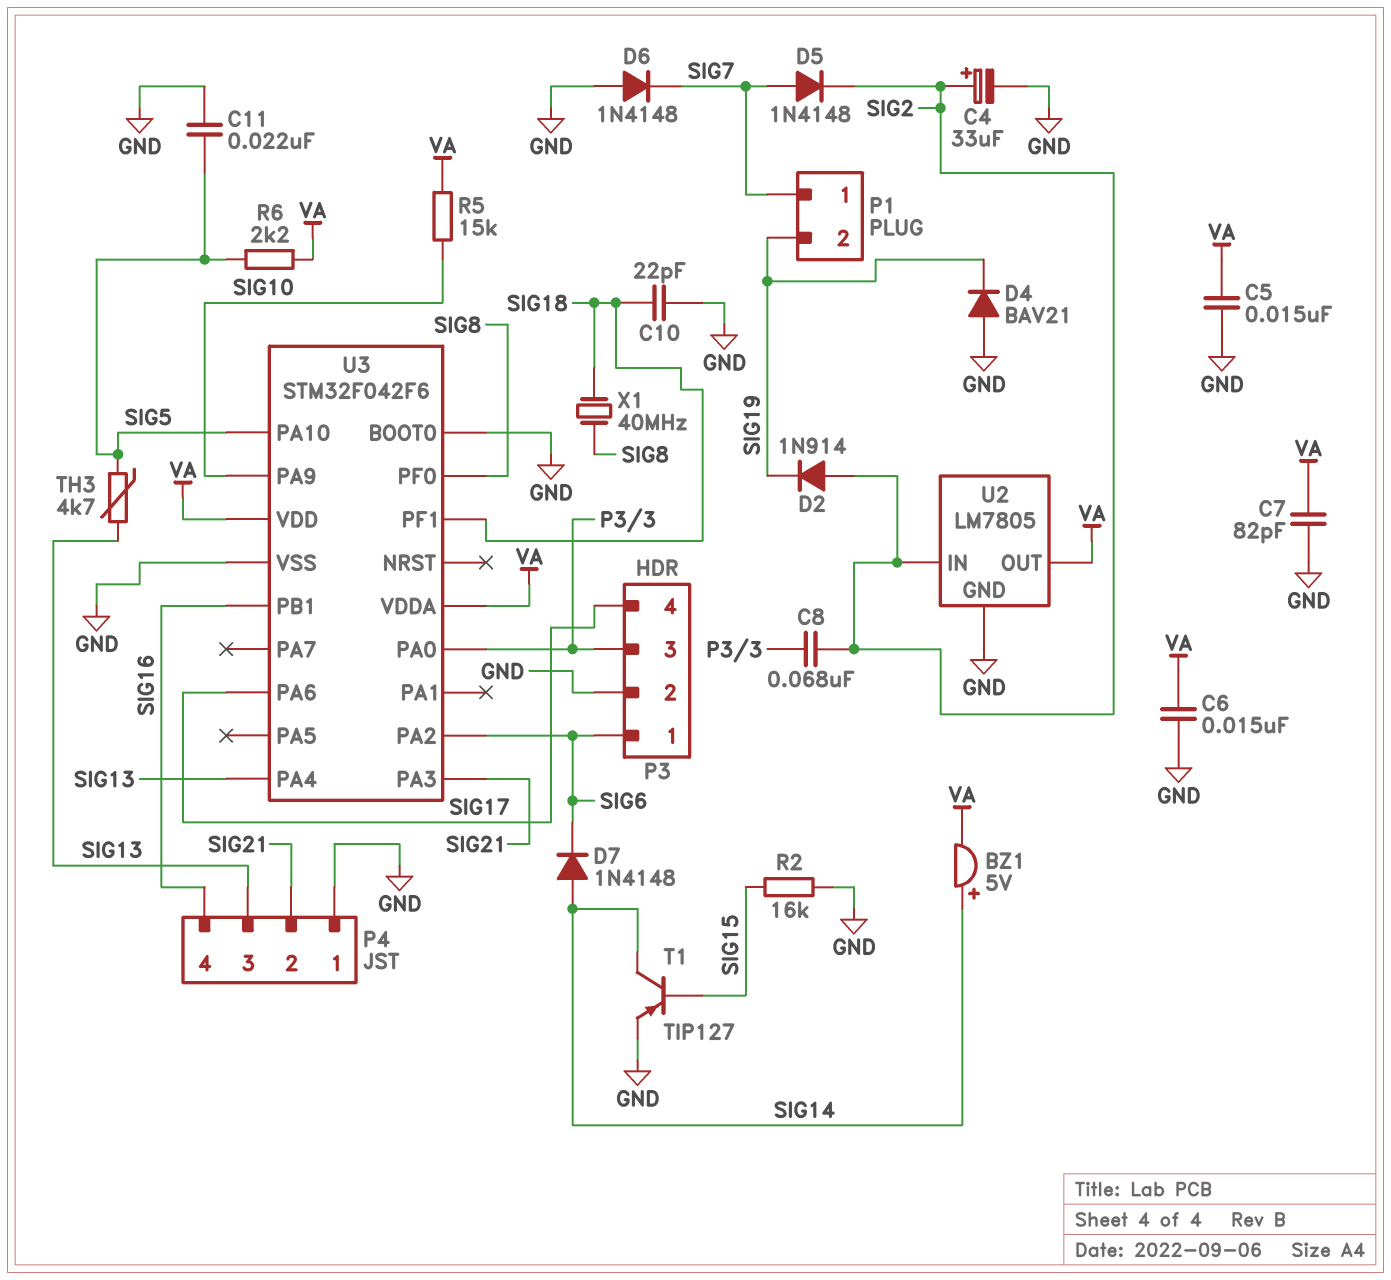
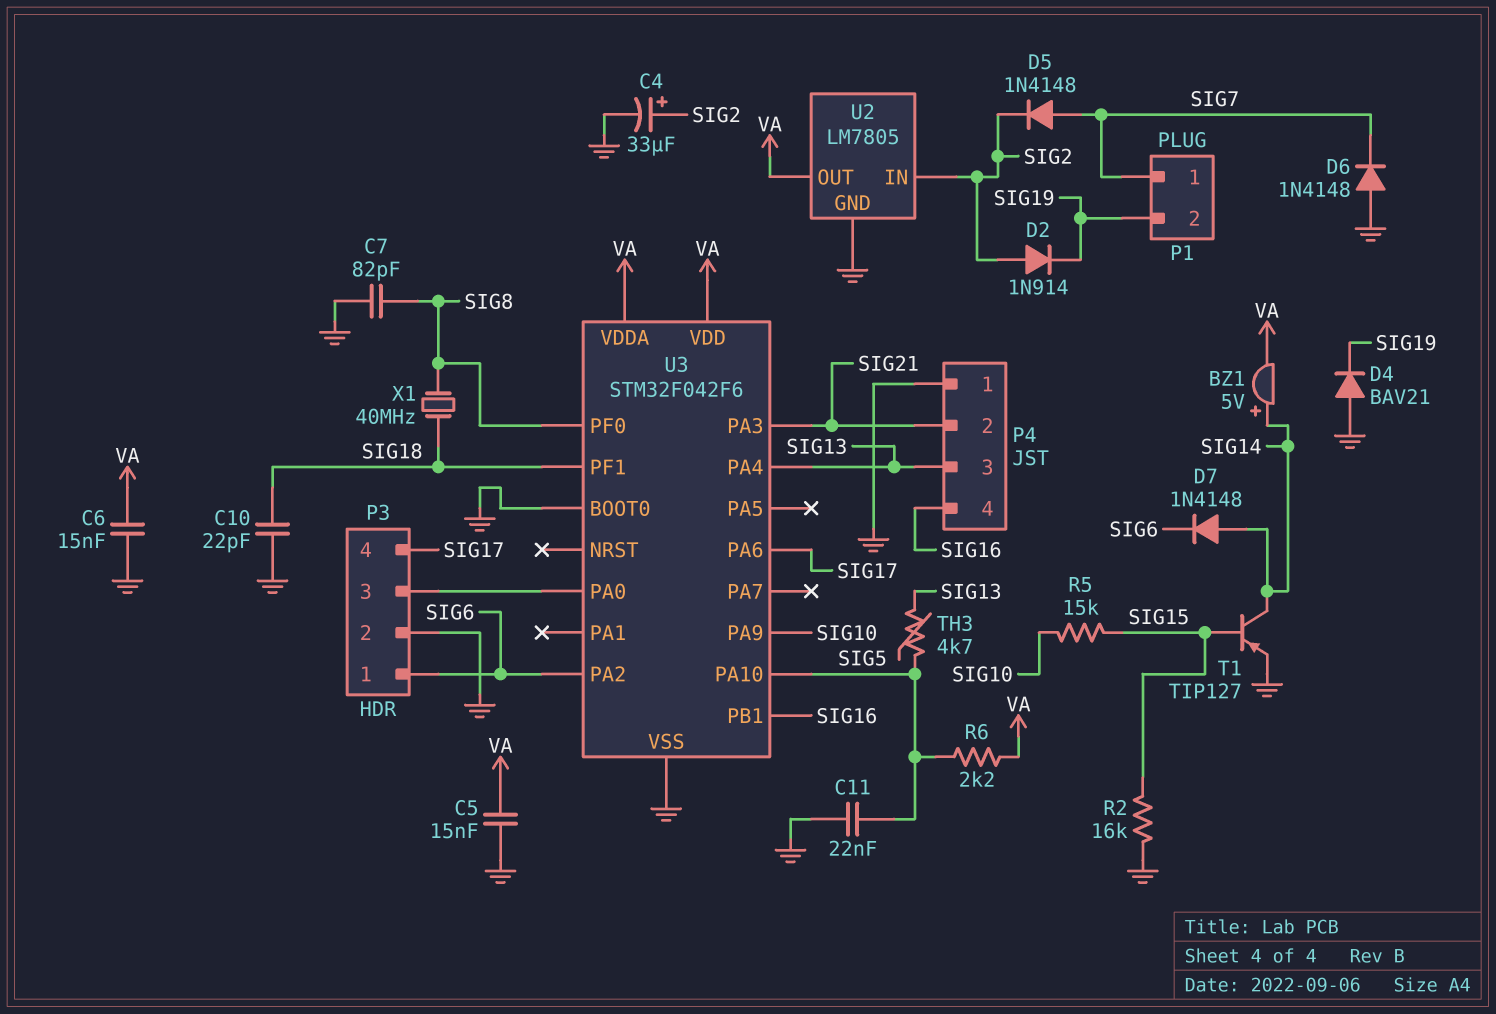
C7: 82pF (GND, VA) -> 82pF (GND, SIG8)
C8: 68nF (P3/3, SIG2) -> none
R5: 15k (SIG10, VA) -> 15k (SIG10, SIG15)

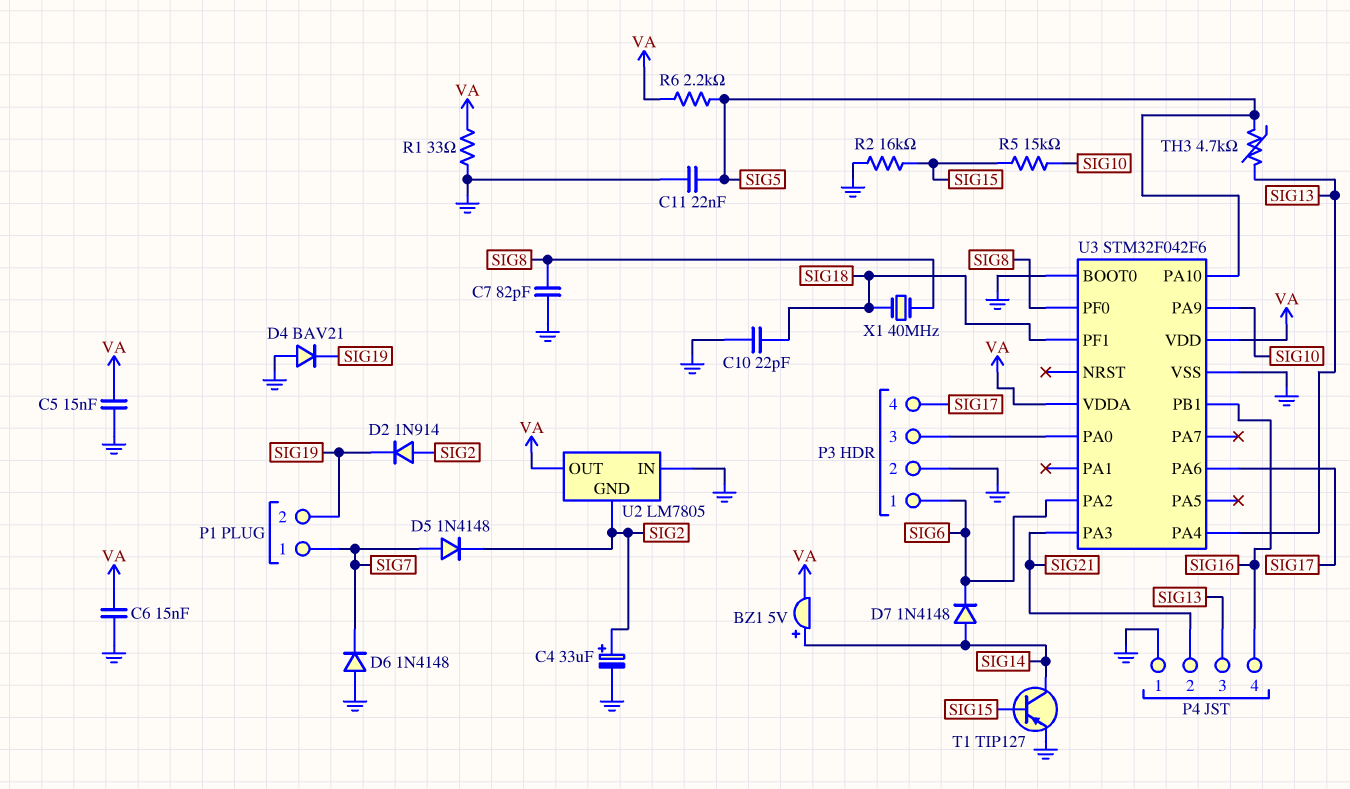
R1: none -> 33 (GND, VA)
U2 pin GND: GND -> SIG2
U2 pin IN: SIG2 -> GND

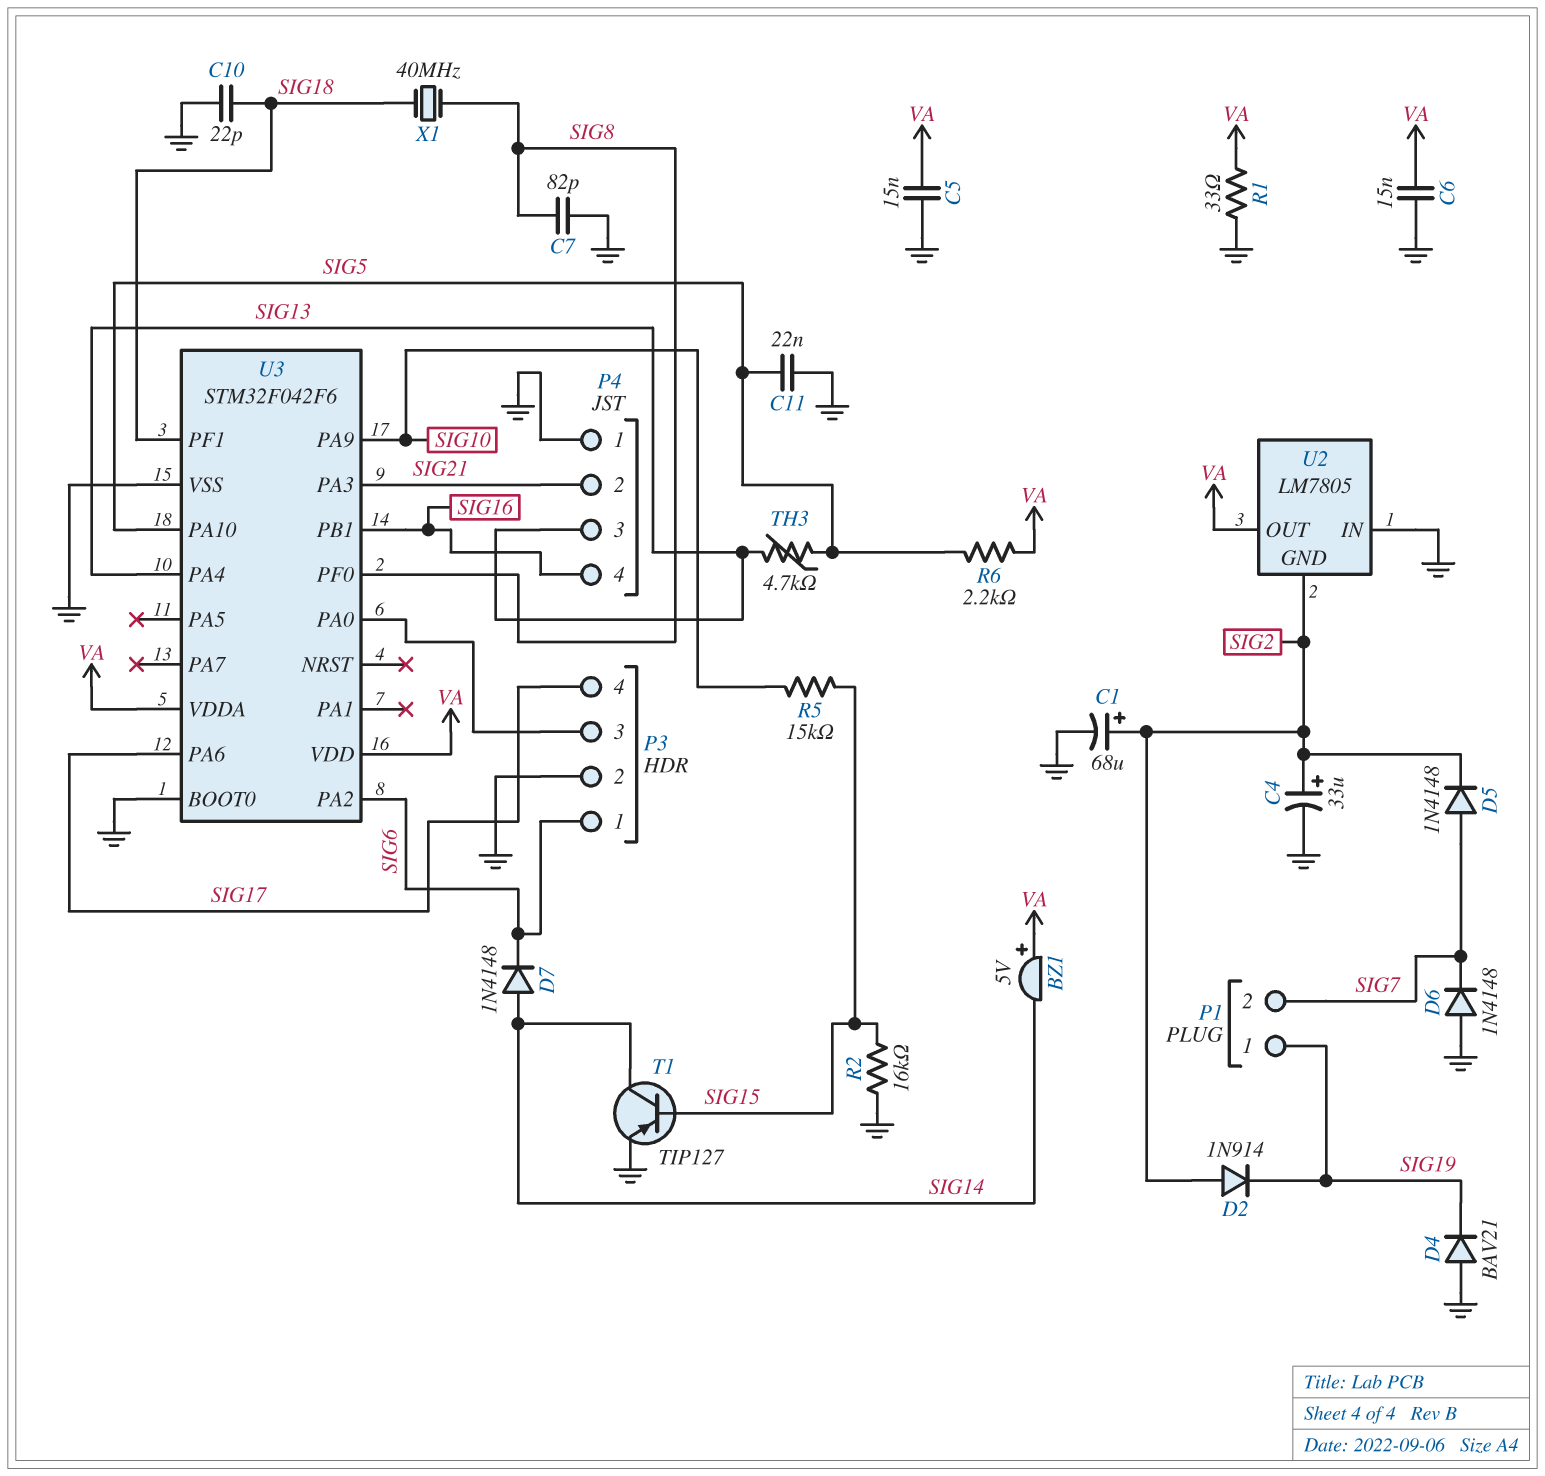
BZ1: buzzer 5V (plus SIG14, minus VA) -> buzzer 5V (plus VA, minus SIG14)
C1: none -> 68uF (plus SIG2, minus GND)
P1 pin 1: SIG7 -> SIG19
P1 pin 2: SIG19 -> SIG7

